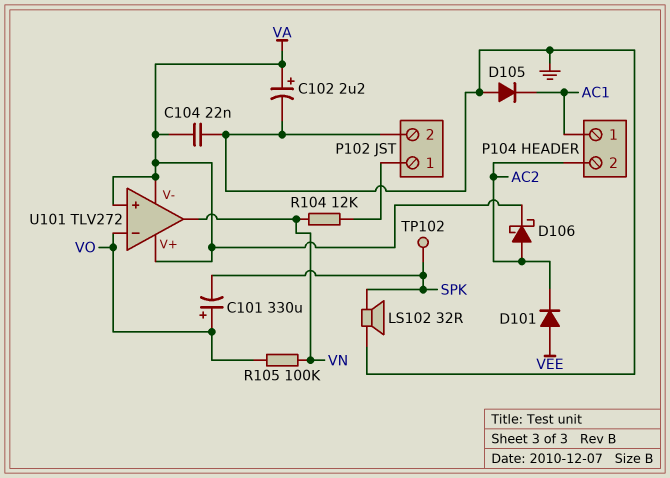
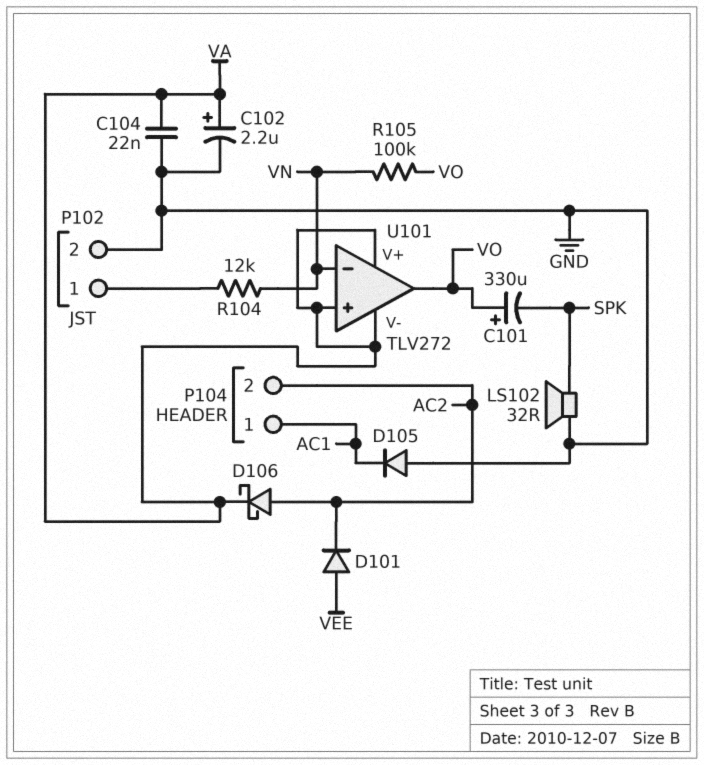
TP102: test point (SPK) -> none
U101 pin in-: VO -> VN
U101 pin out: VN -> VO

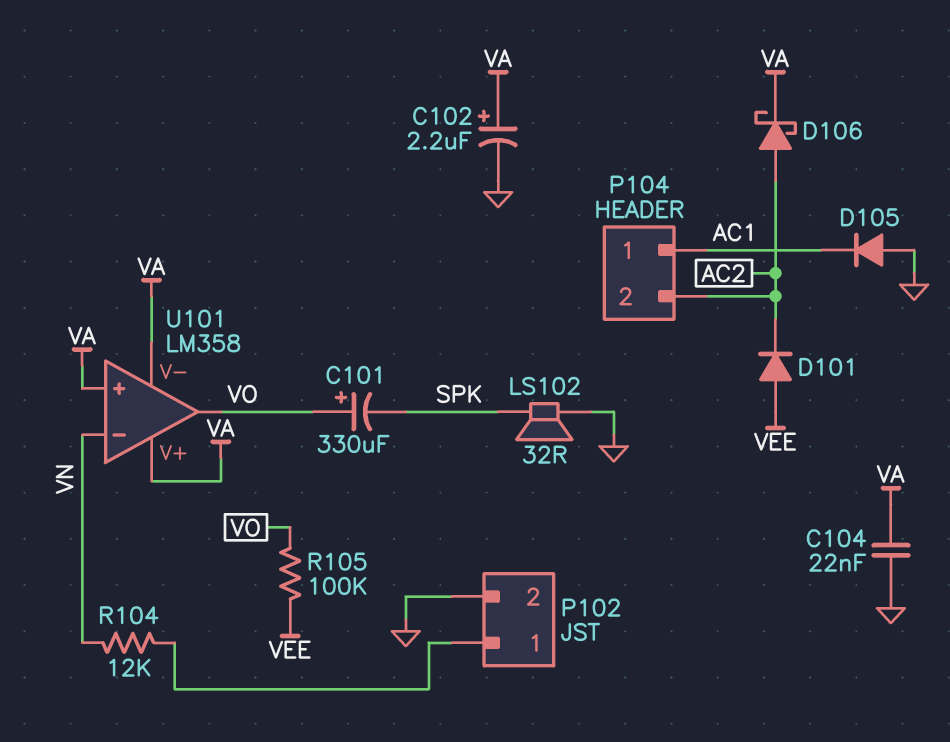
R105: 100k (VN, VO) -> 100k (VEE, VO)
U101: TLV272 -> LM358

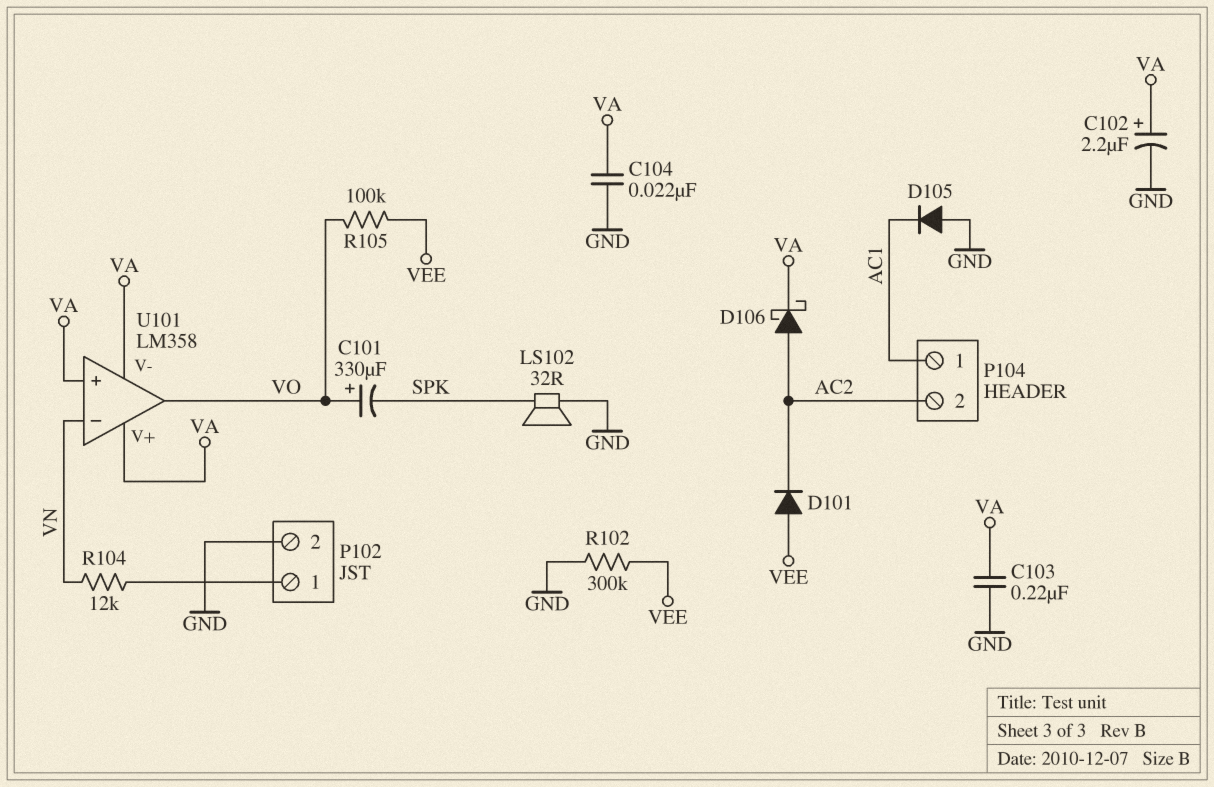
C103: none -> 220nF (GND, VA)
R102: none -> 300k (GND, VEE)

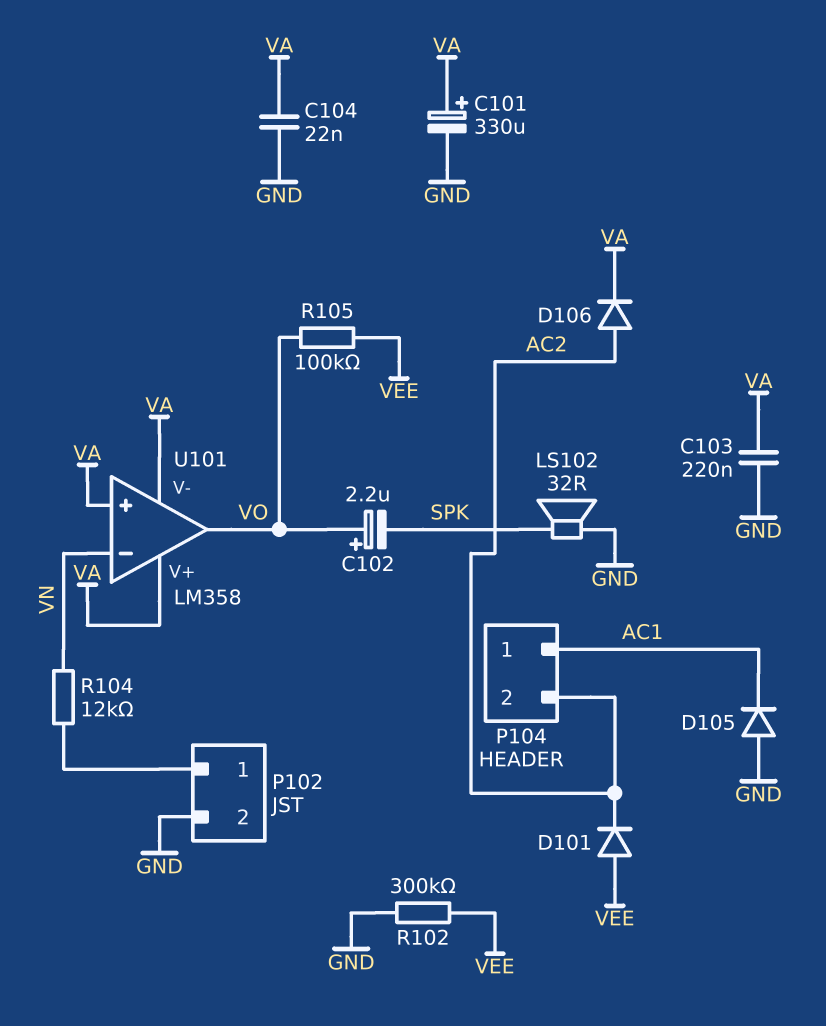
C101: 330uF (plus VO, minus SPK) -> 330uF (plus VA, minus GND)
C102: 2.2uF (plus VA, minus GND) -> 2.2uF (plus VO, minus SPK)
D106: schottky (A AC2, K VA) -> diode (A AC2, K VA)

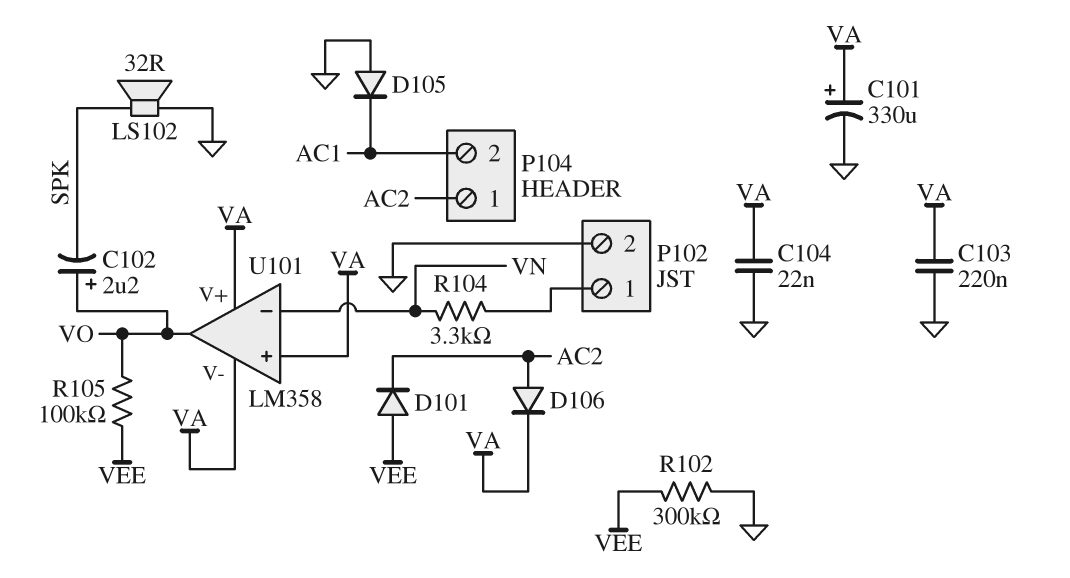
P104 pin 1: AC1 -> AC2
P104 pin 2: AC2 -> AC1
R104: 12k (P102/1, VN) -> 3.3k (P102/1, VN)

